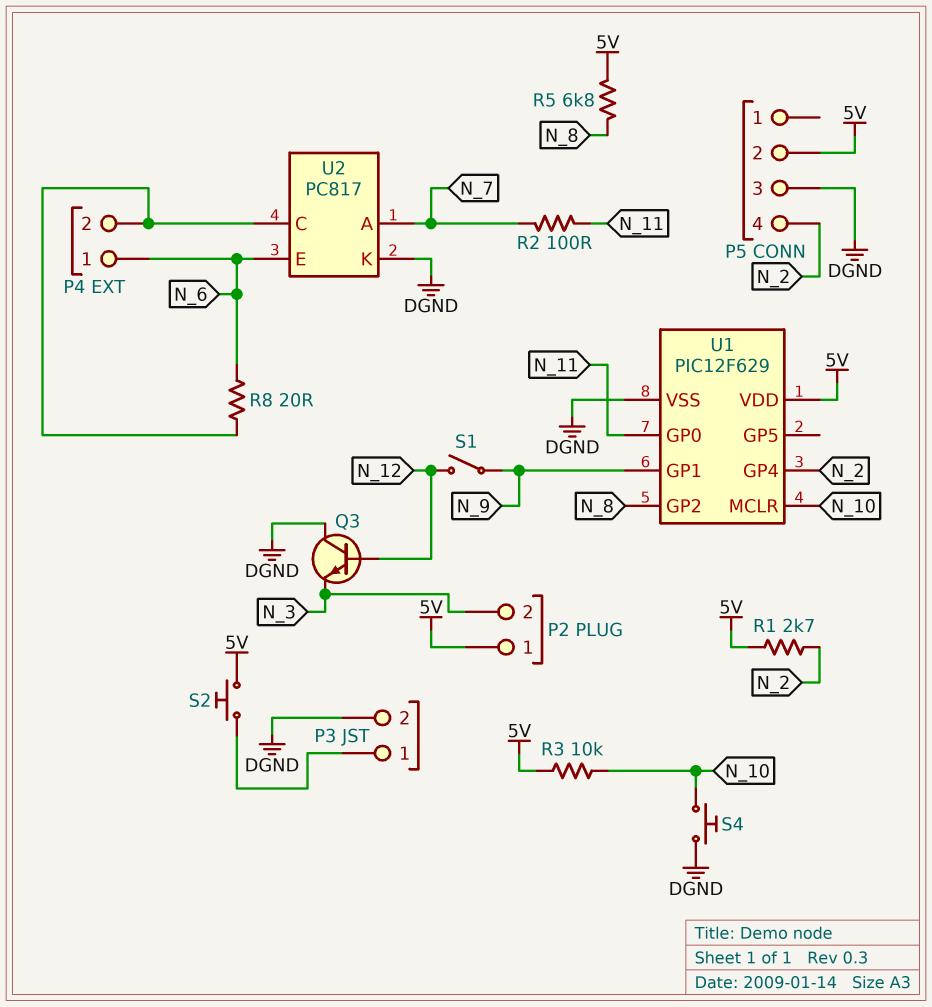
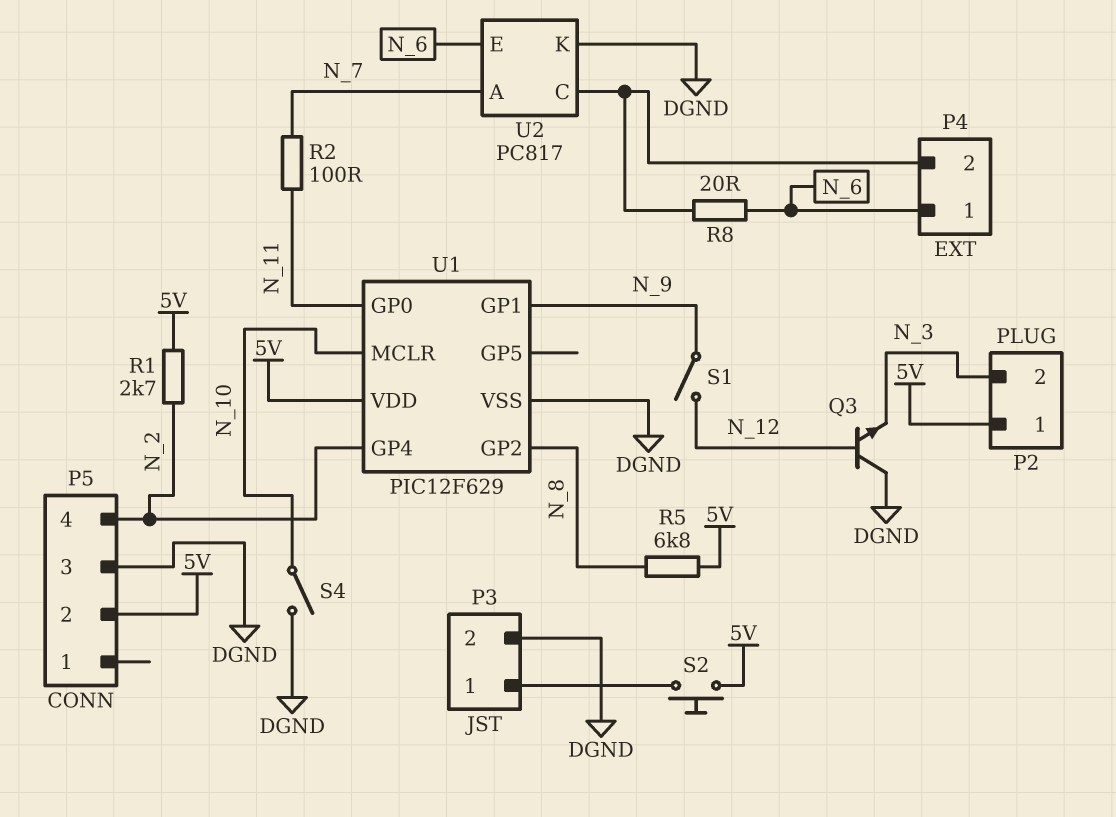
R3: 10k (5V, N_10) -> none
S4: button (DGND, N_10) -> switch (DGND, N_10)

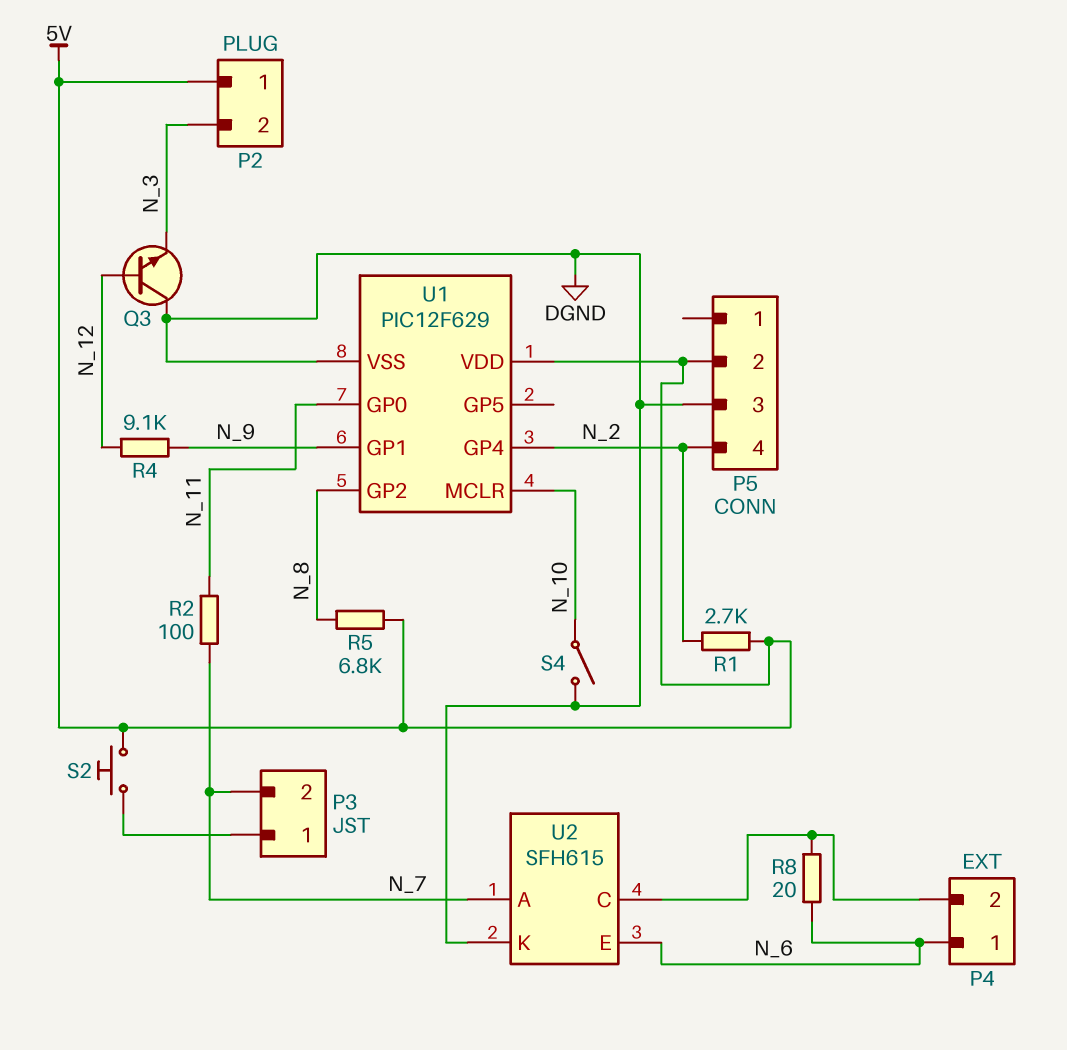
P3 pin 2: DGND -> N_7
R4: none -> 9.1k (N_9, N_12)
S1: switch (N_9, N_12) -> none
U2: PC817 -> SFH615

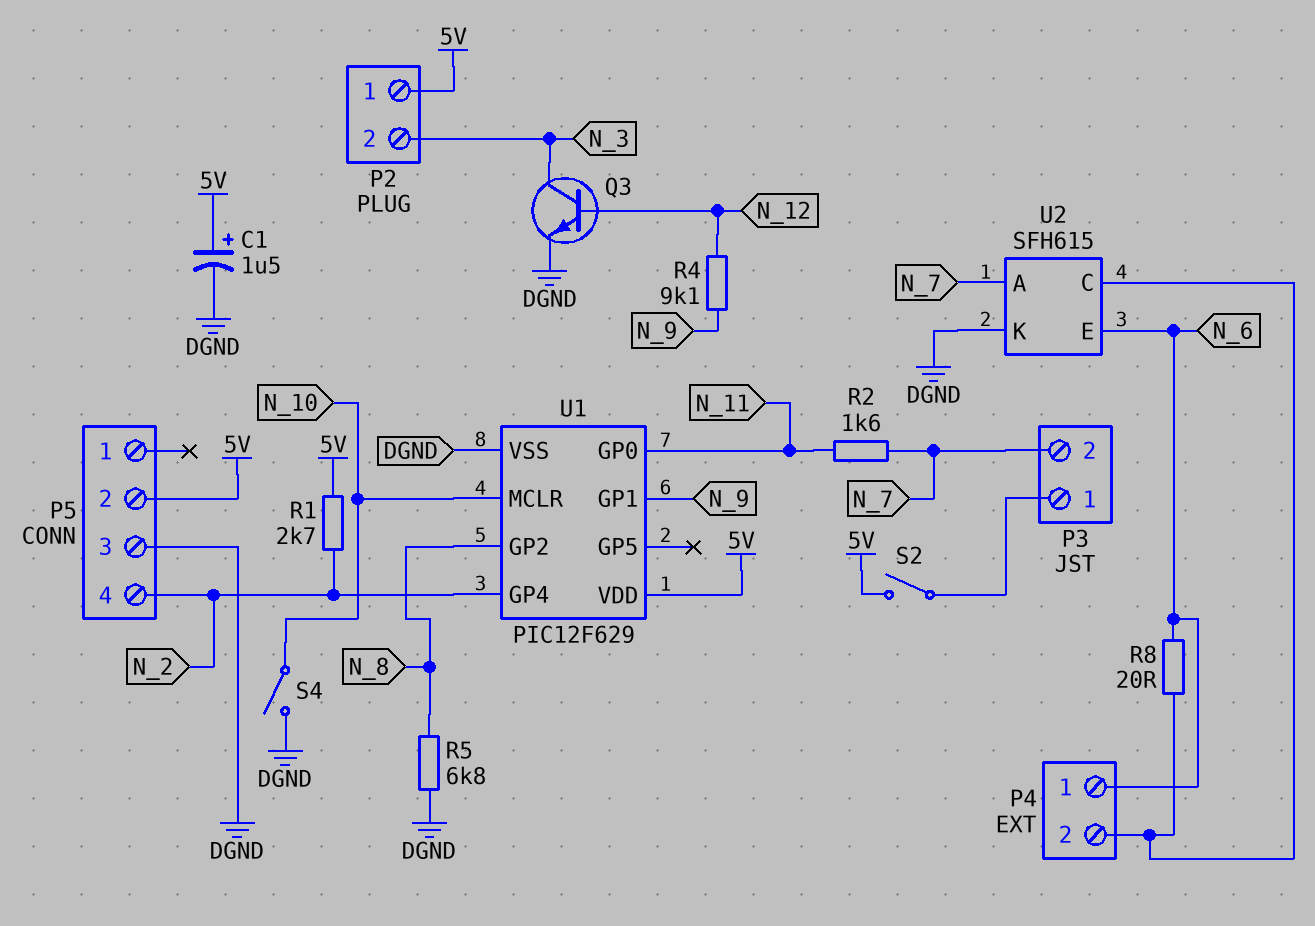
C1: none -> 1.5uF (plus 5V, minus DGND)
Q3: NPN (B N_12, C DGND, E N_3) -> NPN (B N_12, C N_3, E DGND)
R2: 100 (N_7, N_11) -> 1.6k (N_7, N_11)
R5: 6.8k (5V, N_8) -> 6.8k (DGND, N_8)
S2: button (5V, P3/1) -> switch (5V, P3/1)

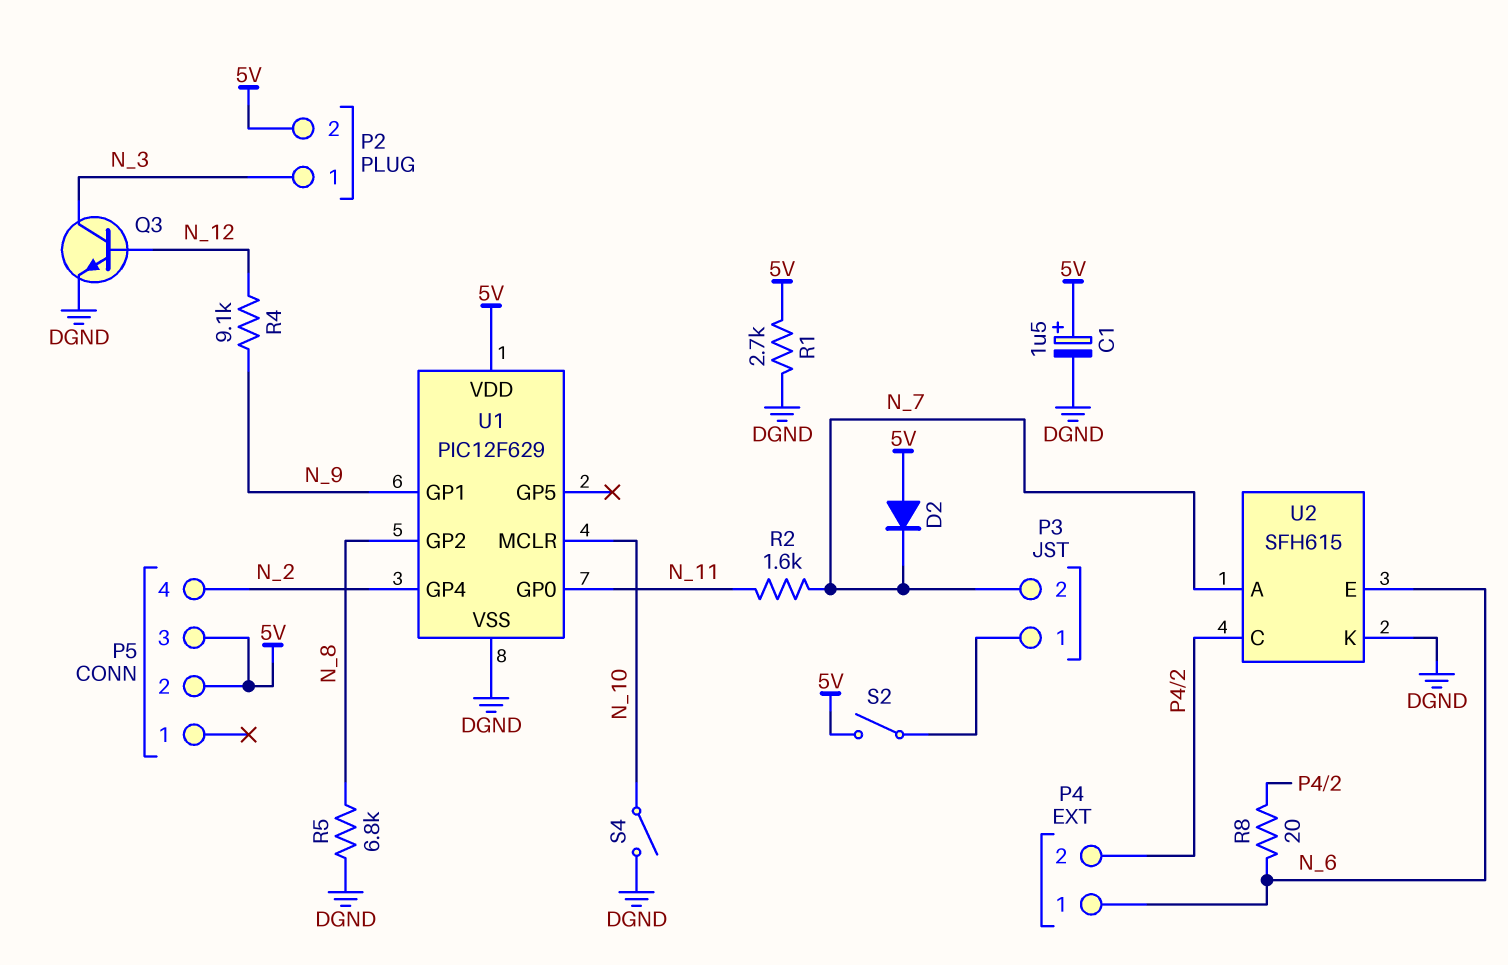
D2: none -> diode (A 5V, K N_7)
P2 pin 1: 5V -> N_3
P2 pin 2: N_3 -> 5V
P5 pin 3: DGND -> 5V
R1: 2.7k (5V, N_2) -> 2.7k (5V, DGND)

